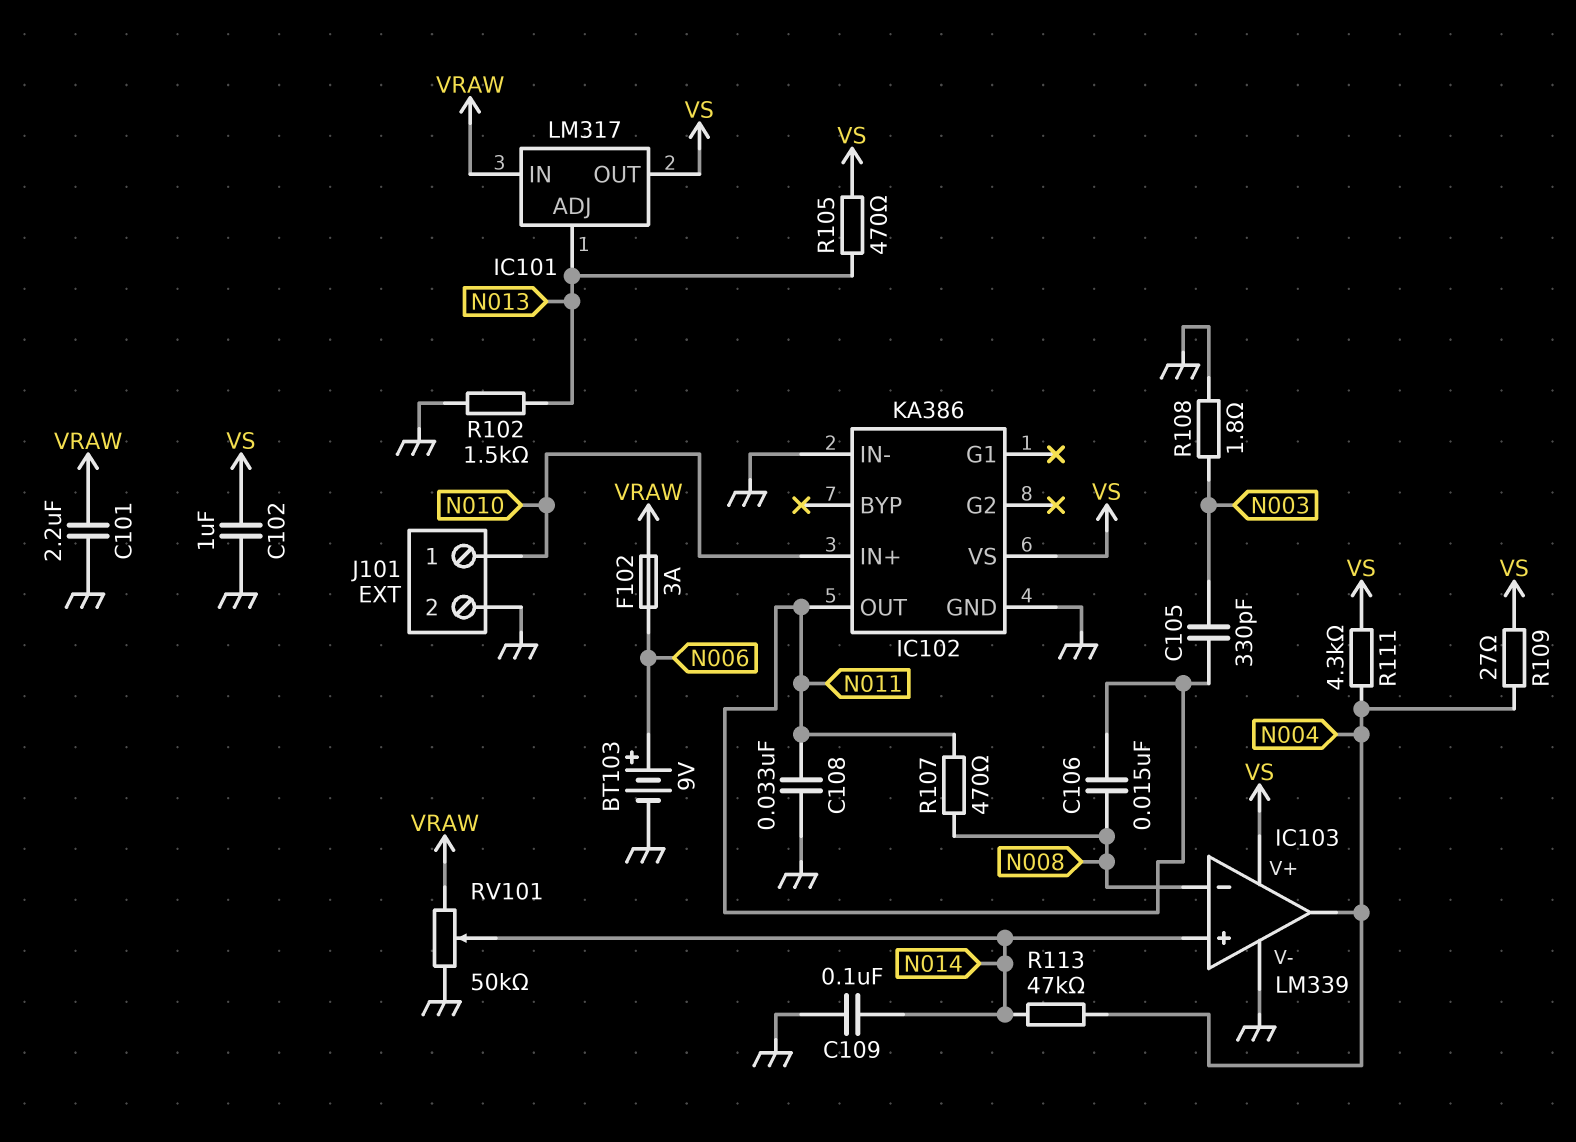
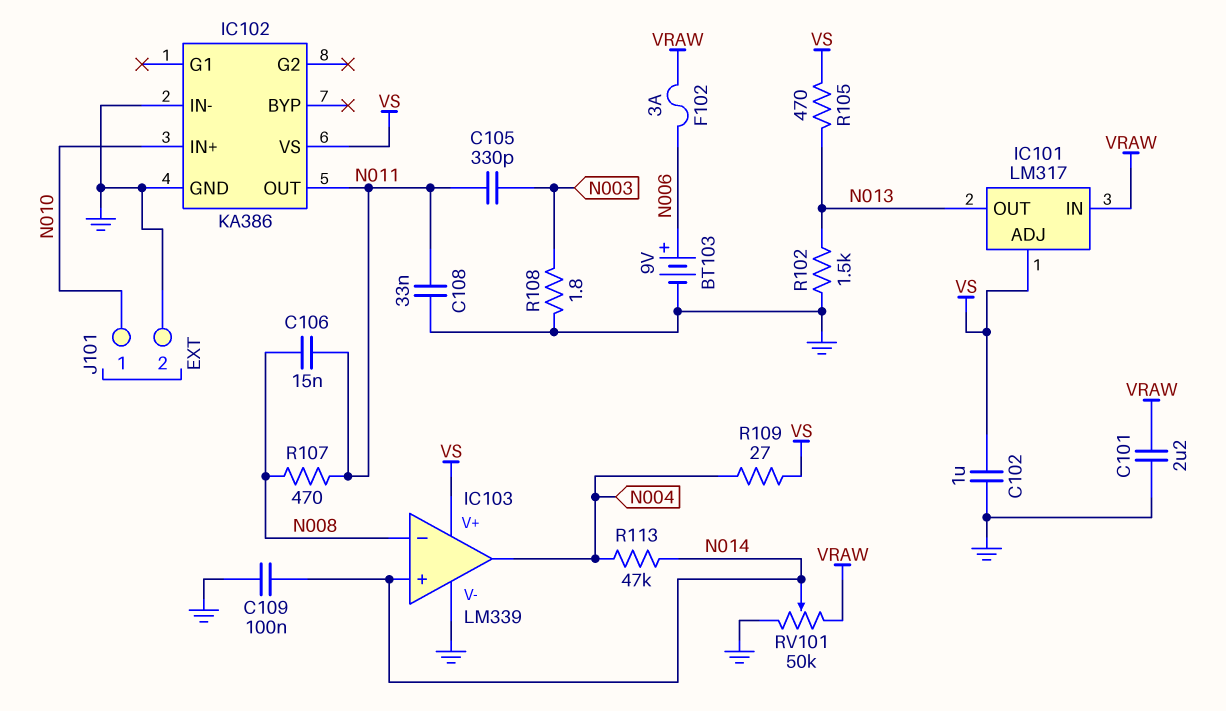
IC101 pin ADJ: N013 -> VS
IC101 pin OUT: VS -> N013
R111: 4.3k (N004, VS) -> none

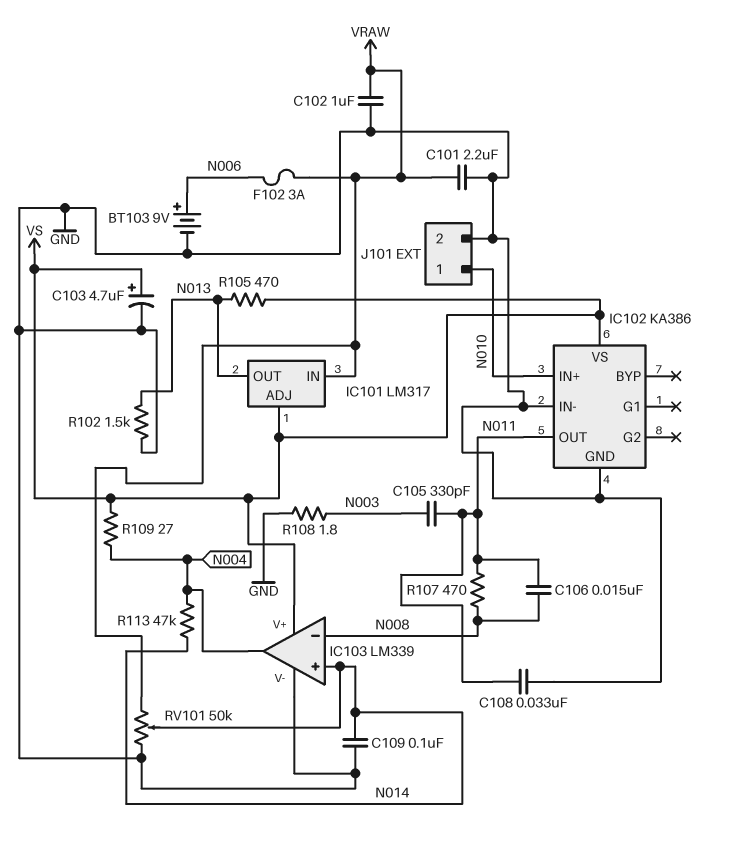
C102: 1uF (GND, VS) -> 1uF (GND, VRAW)
C103: none -> 4.7uF (plus VS, minus GND)

